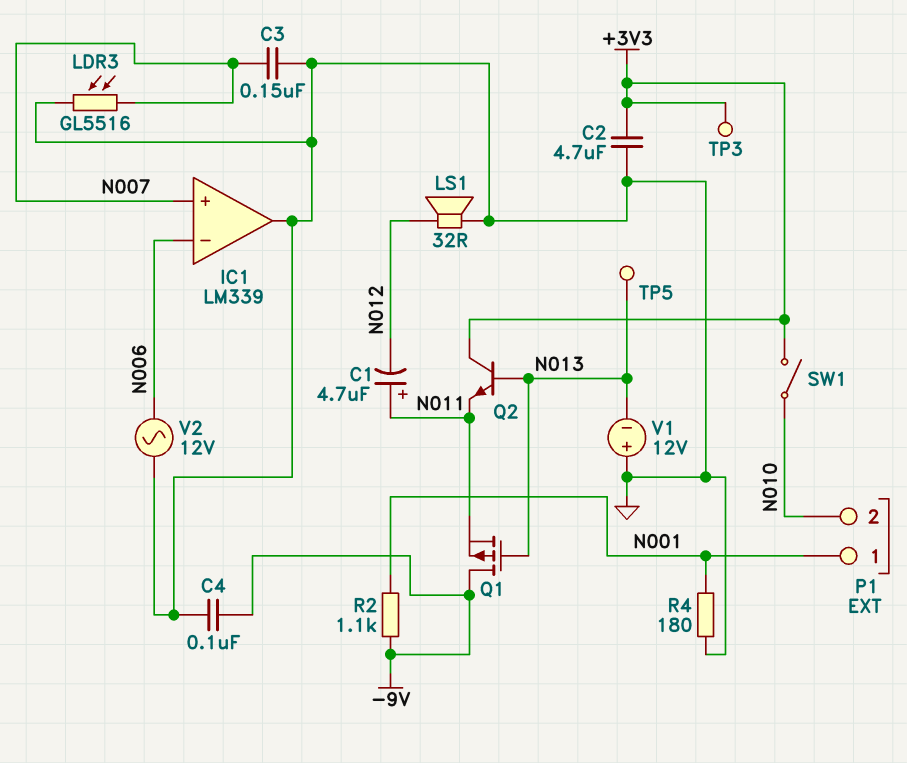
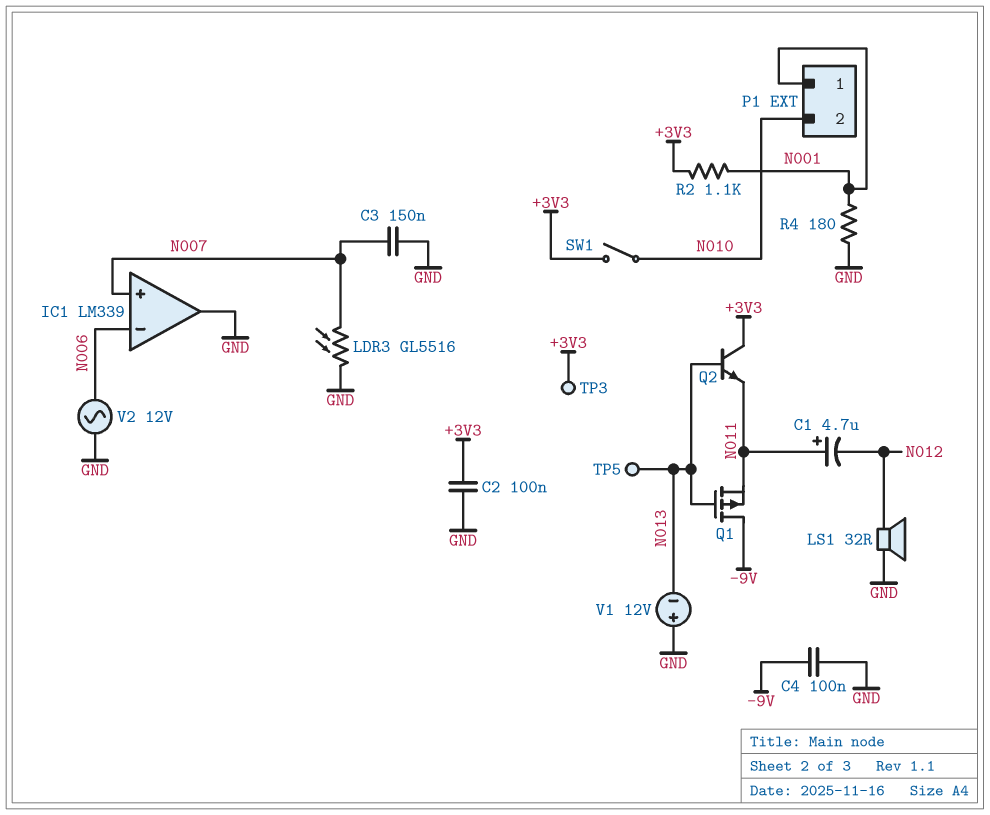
C2: 4.7uF (+3V3, GND) -> 100nF (+3V3, GND)
R2: 1.1k (-9V, N001) -> 1.1k (+3V3, N001)

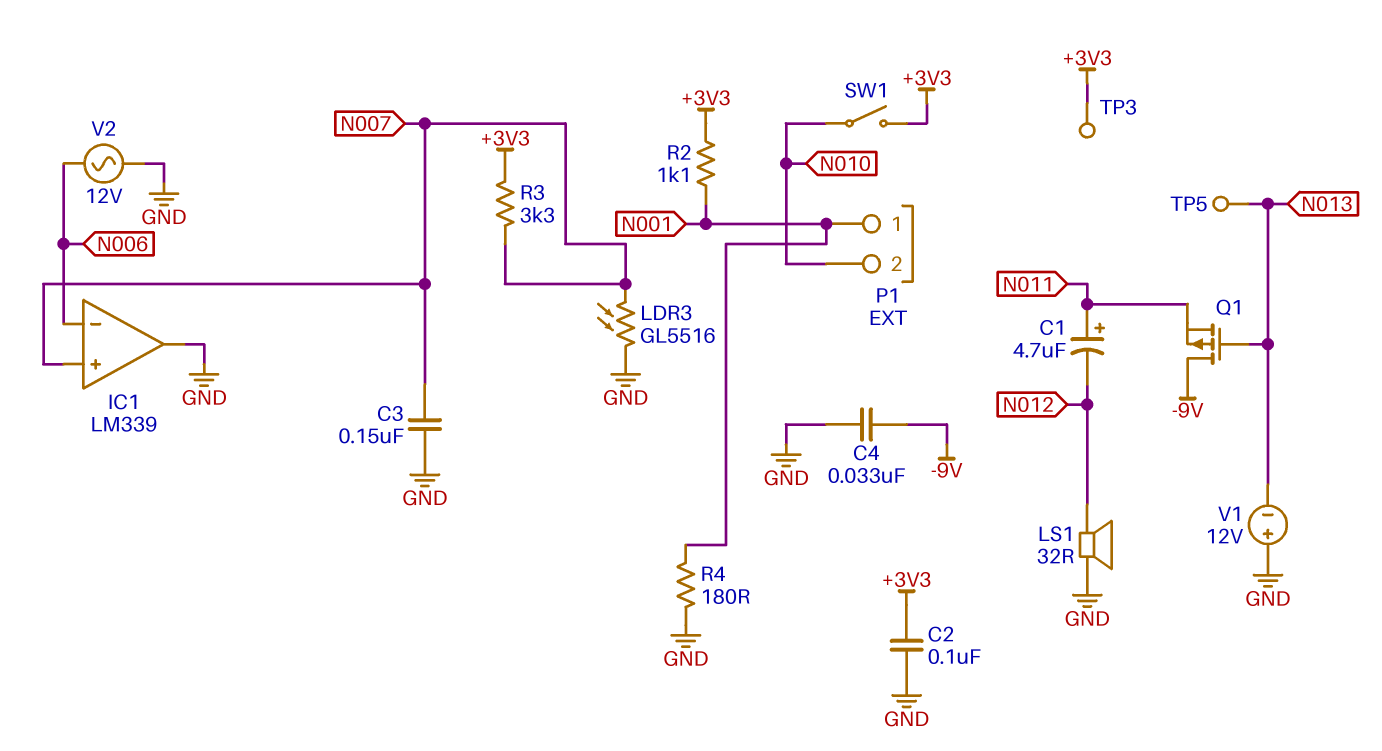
C4: 100nF (-9V, GND) -> 33nF (-9V, GND)
Q2: NPN (B N013, C +3V3, E N011) -> none
R3: none -> 3.3k (+3V3, N007)

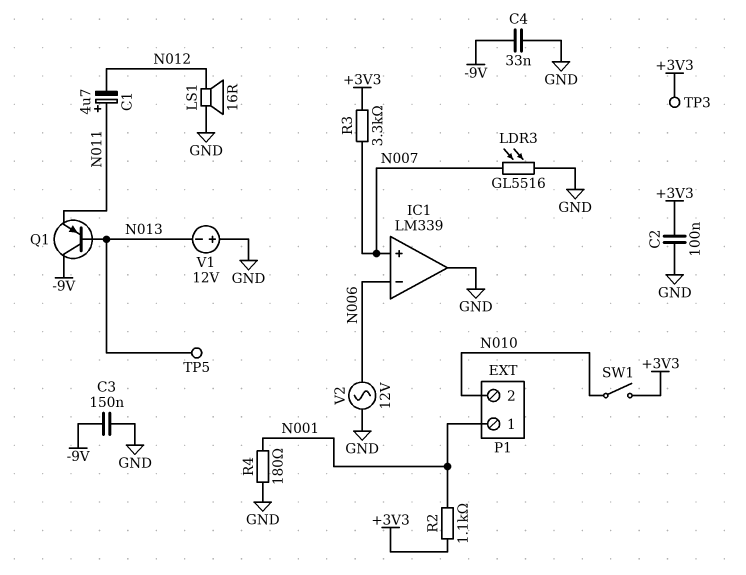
C3: 150nF (GND, N007) -> 150nF (-9V, GND)
LS1: speaker 32R (GND, N012) -> speaker 16R (GND, N012)
Q1: PMOS (G N013, D -9V, S N011) -> PNP (B N013, C -9V, E N011)

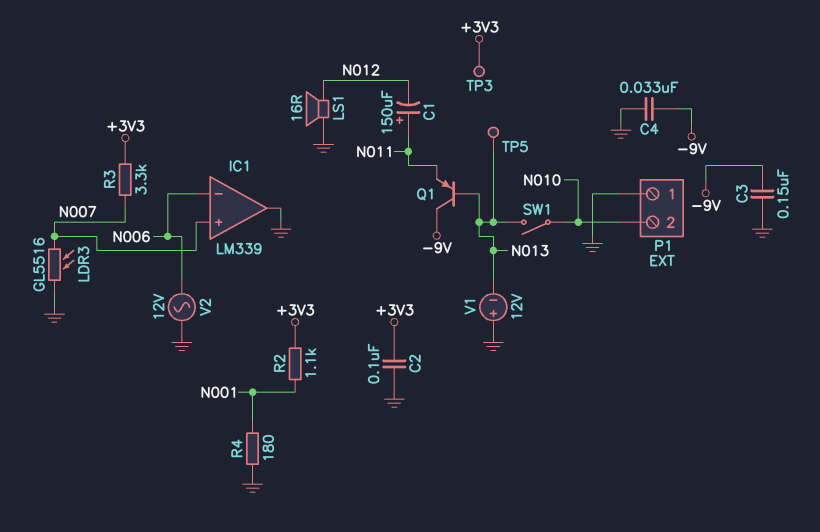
C1: 4.7uF (plus N011, minus N012) -> 150uF (plus N011, minus N012)
P1 pin 1: N001 -> GND
SW1: switch (+3V3, N010) -> switch (N010, N013)

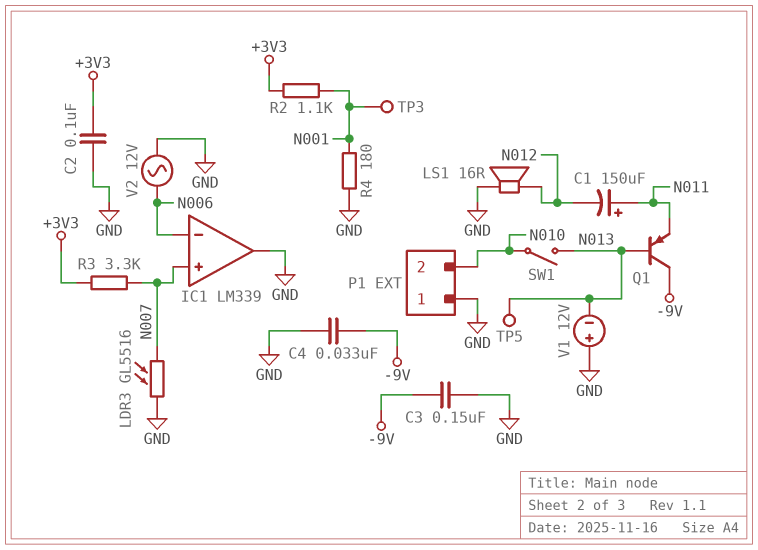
TP3: test point (+3V3) -> test point (N001)

